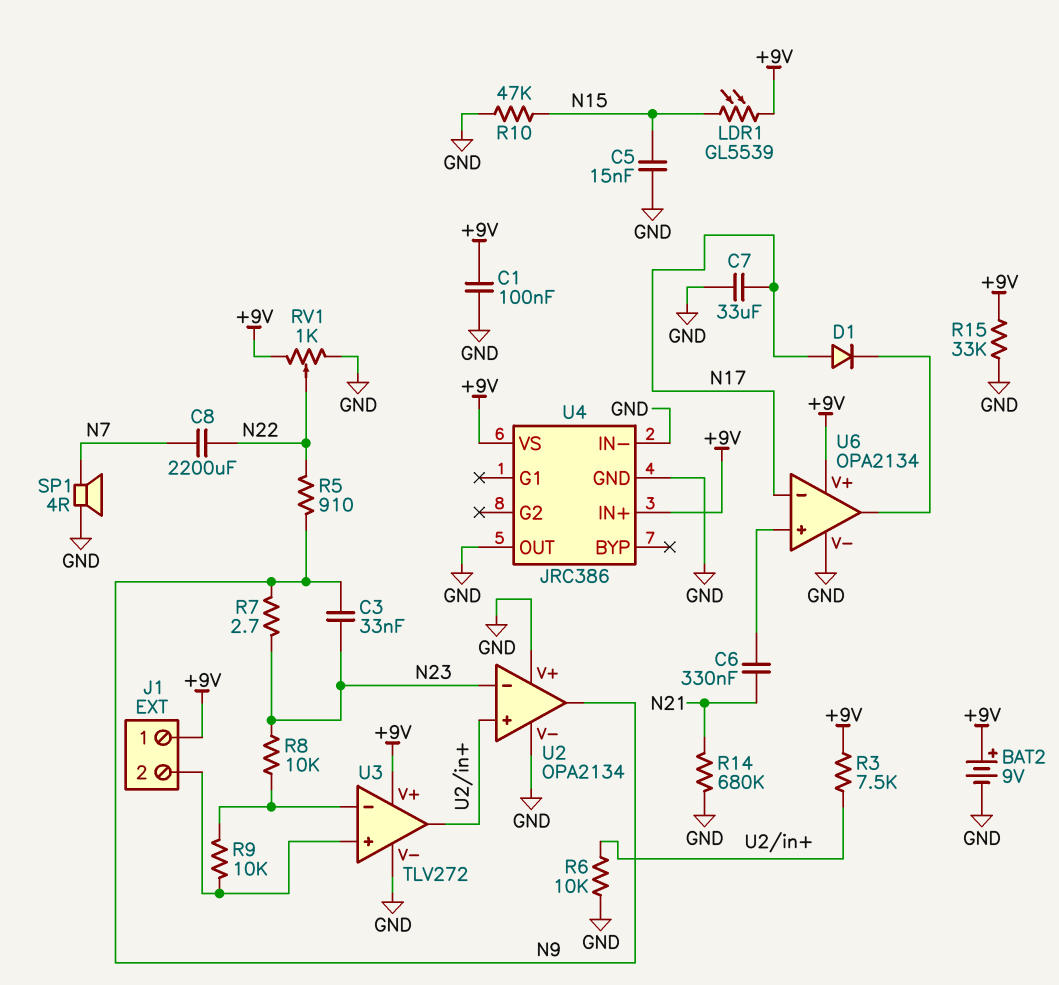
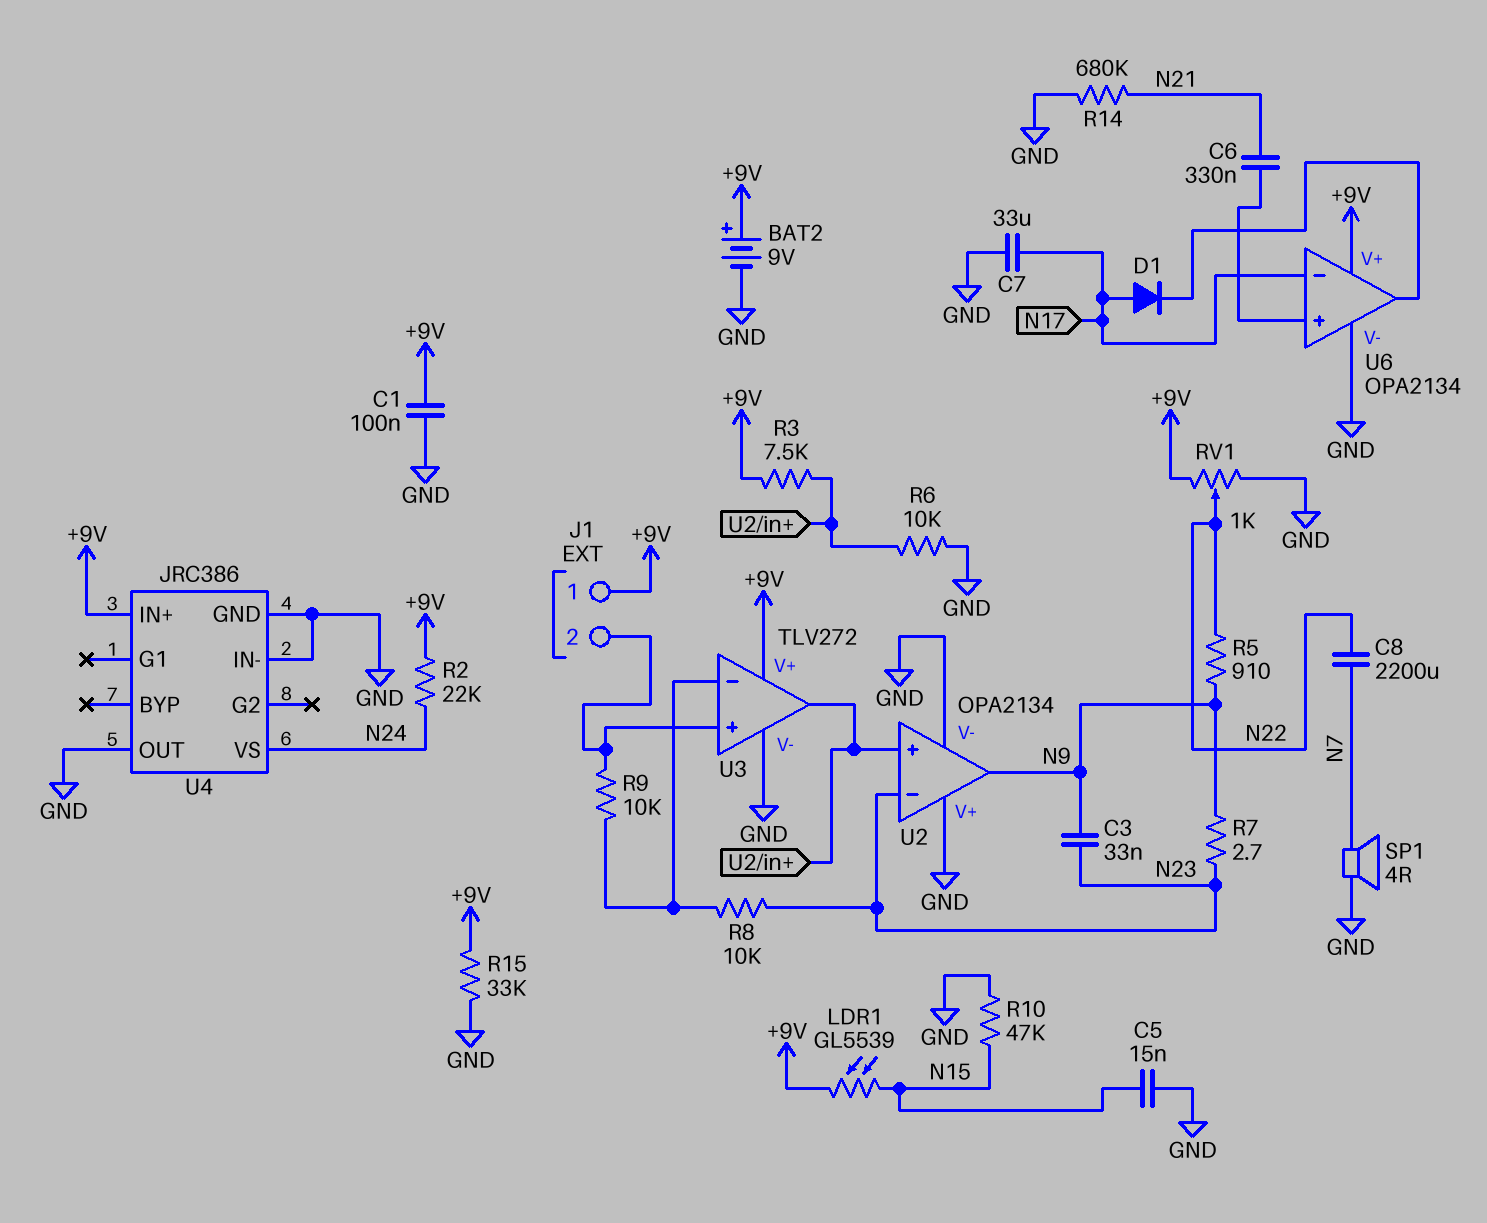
R2: none -> 22k (+9V, N24)
U4 pin VS: +9V -> N24

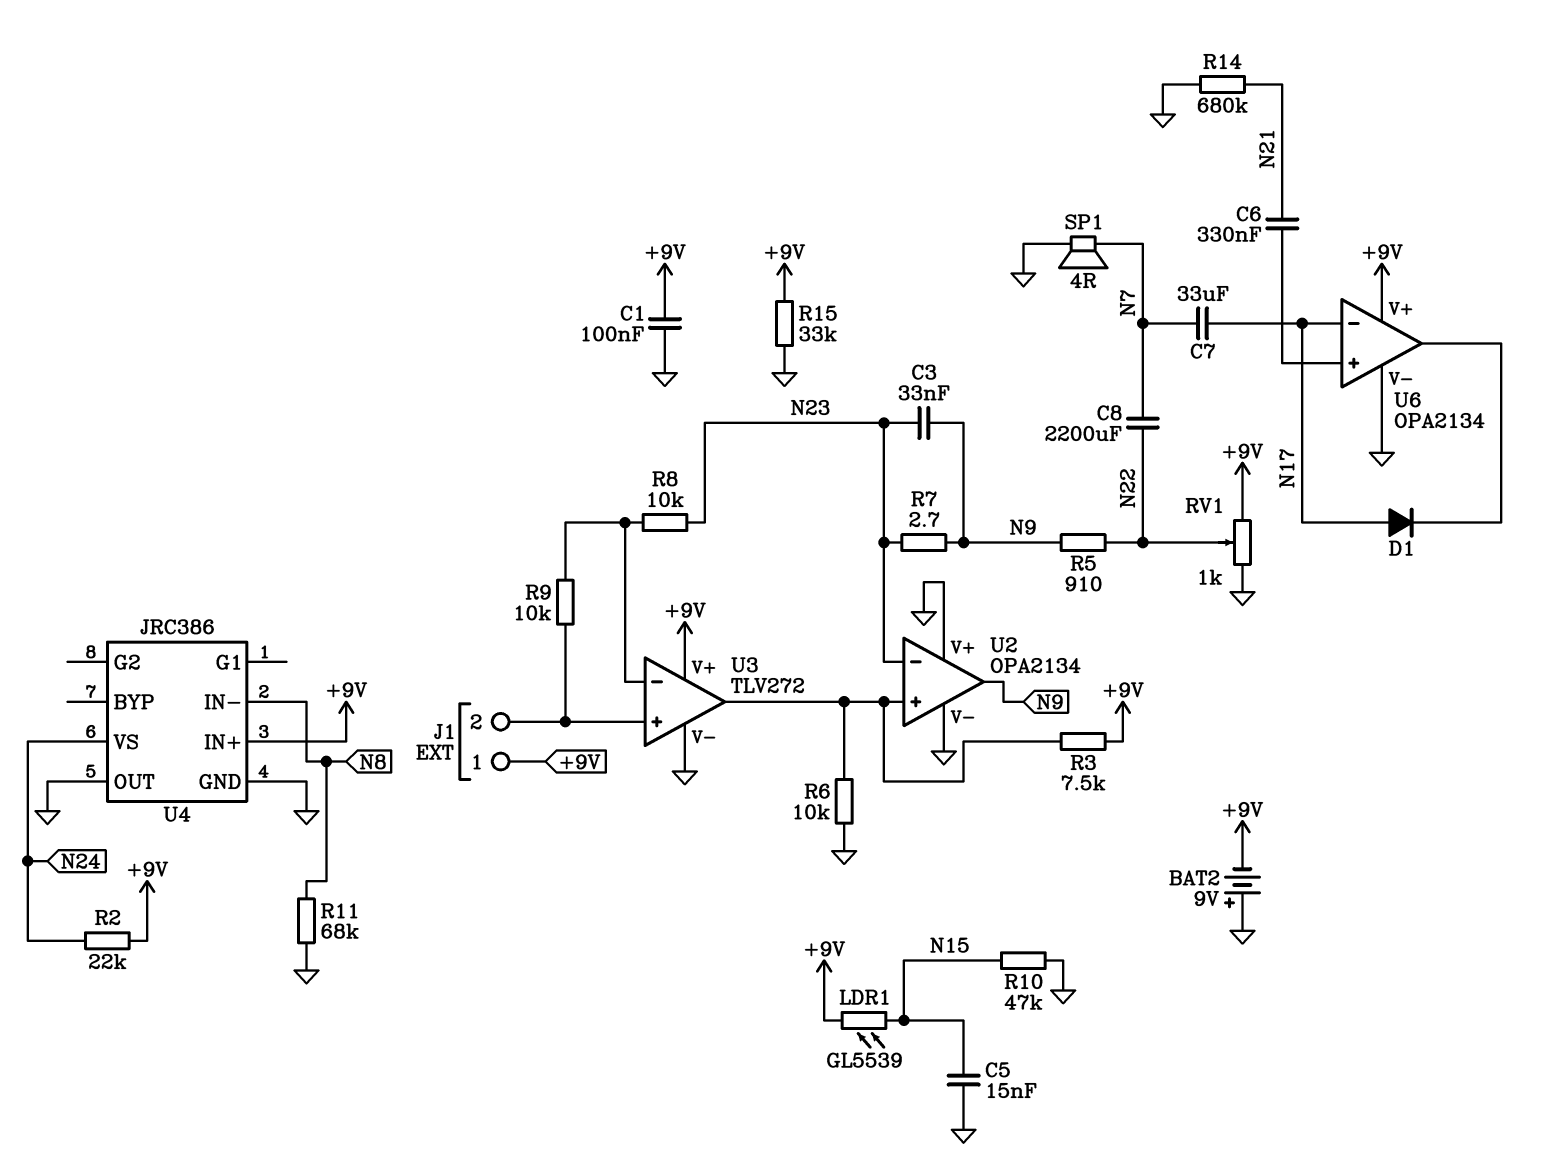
BAT2: 9V (plus +9V, minus GND) -> 9V (plus GND, minus +9V)
C7: 33uF (GND, N17) -> 33uF (N7, N17)
R11: none -> 68k (GND, N8)
U4 pin IN-: GND -> N8

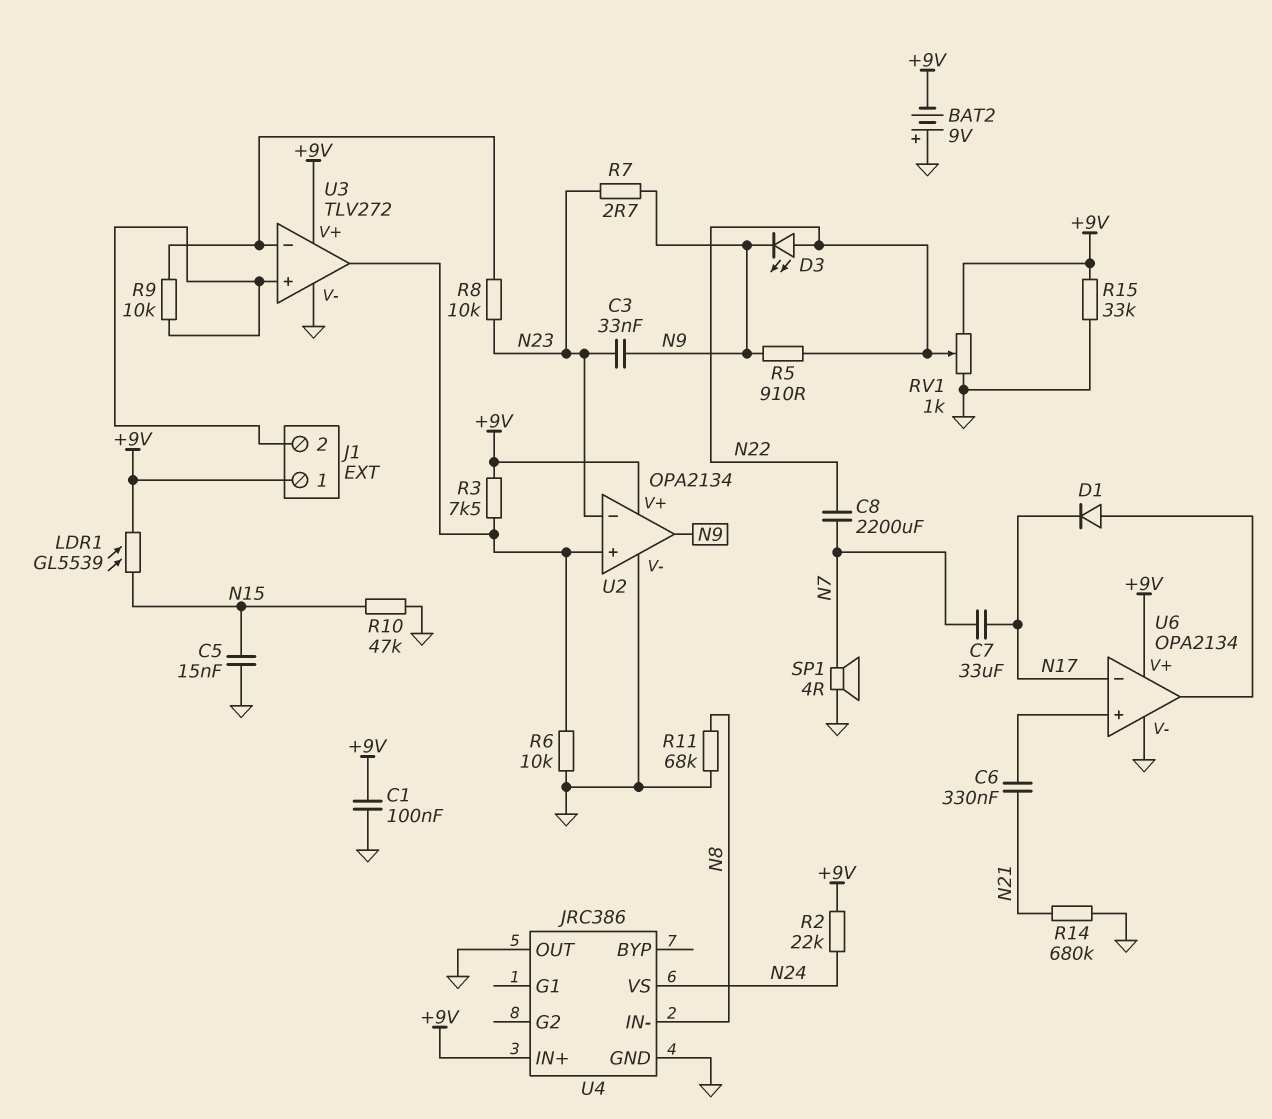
D1: diode (A N17, K U6/out) -> diode (A U6/out, K N17)
D3: none -> LED (A N22, K N9)
U2 pin V+: GND -> +9V

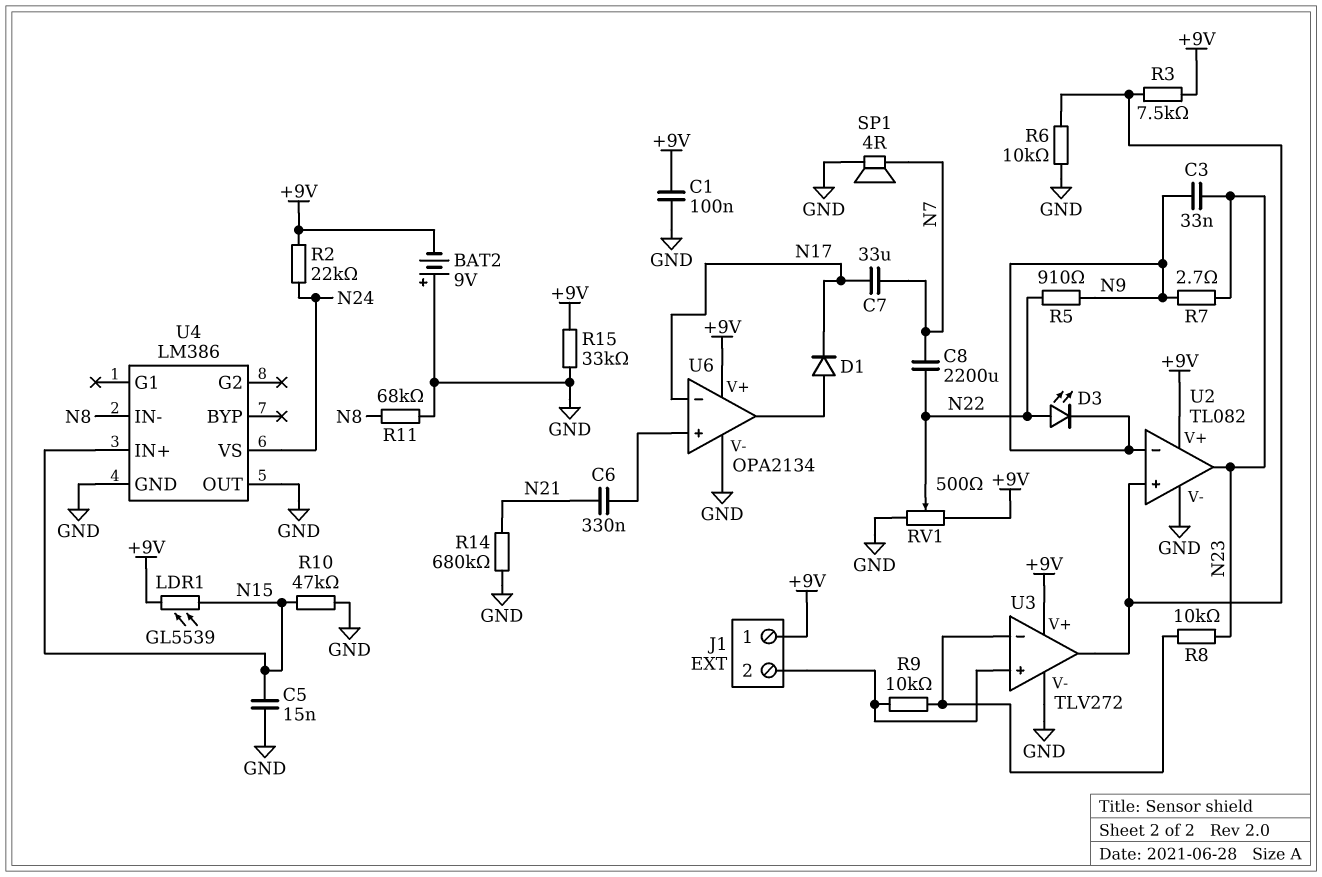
RV1: 1k (+9V, GND, wiper N22) -> 500 (+9V, GND, wiper N22)
U2: OPA2134 -> TL082
U2 pin in-: N23 -> N9
U2 pin out: N9 -> N23
U4: JRC386 -> LM386
U4 pin IN+: +9V -> N15

